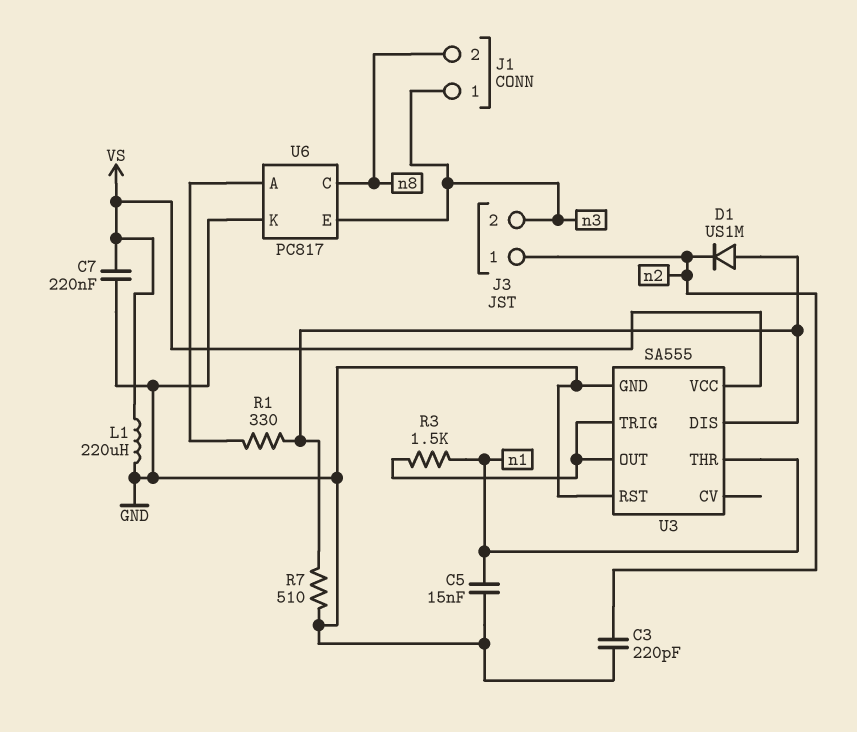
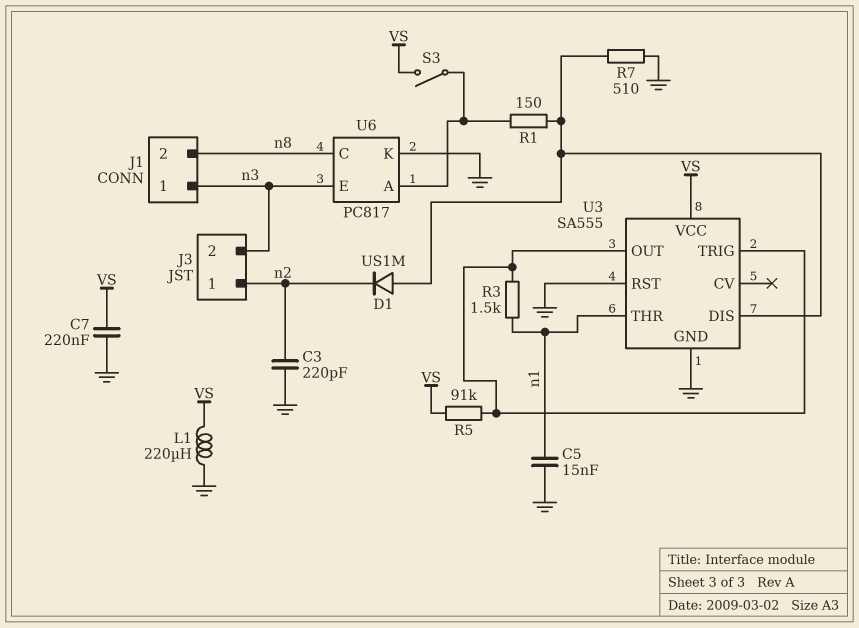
R1: 330 (U3/DIS, U6/A) -> 150 (U3/DIS, U6/A)
R5: none -> 91k (U3/OUT, VS)
S3: none -> switch (U6/A, VS)

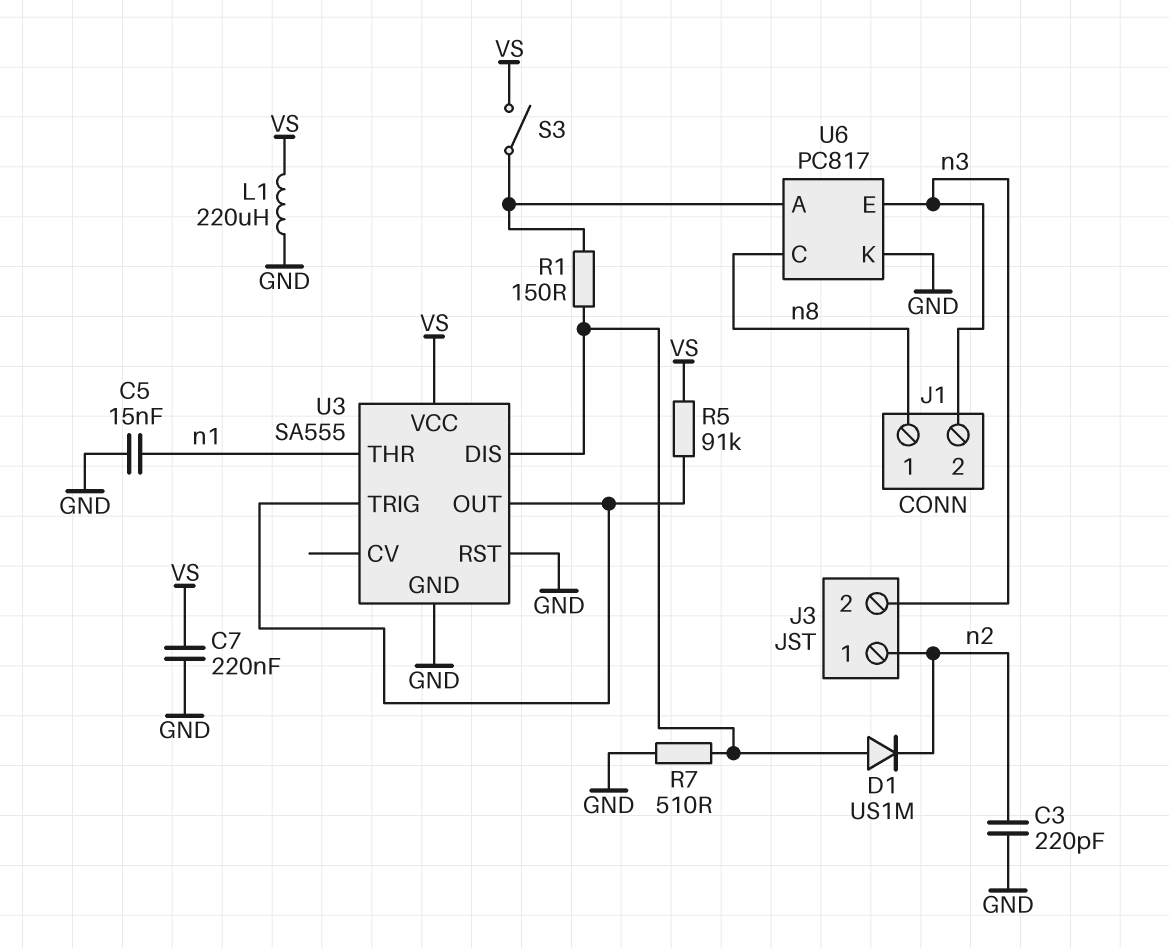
J1 pin 1: n3 -> n8
J1 pin 2: n8 -> n3
R3: 1.5k (U3/OUT, n1) -> none

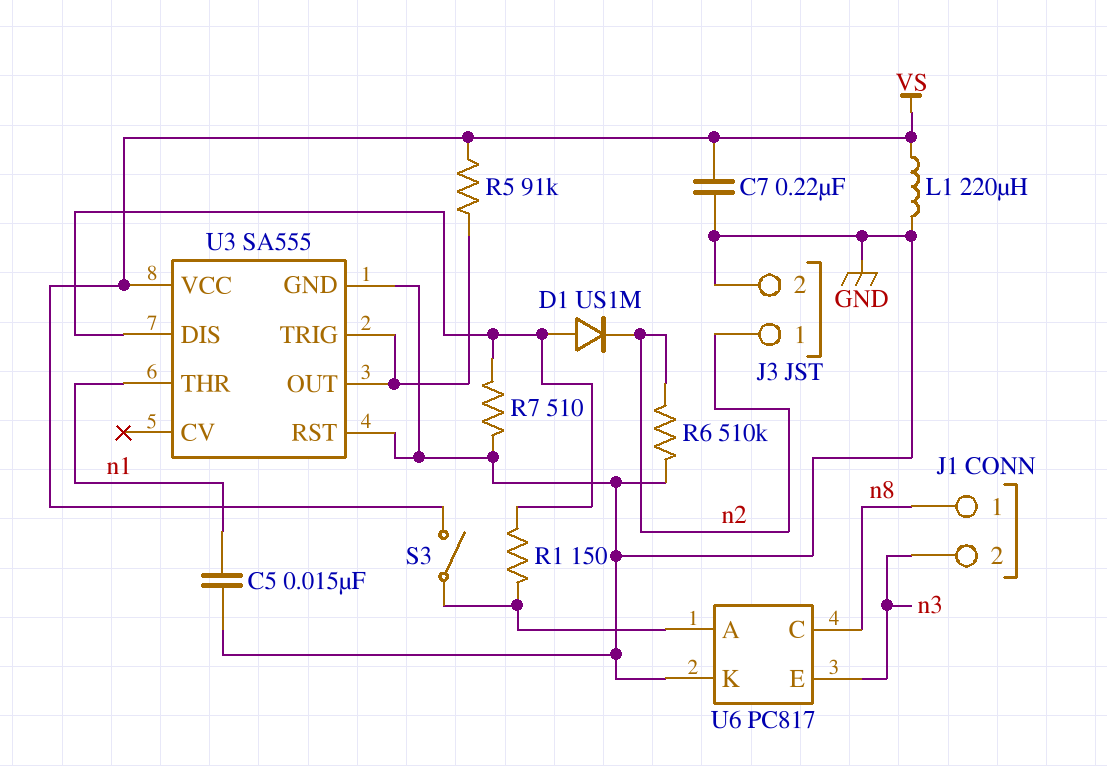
C3: 220pF (GND, n2) -> none
J3 pin 2: n3 -> GND
R6: none -> 510k (GND, n2)

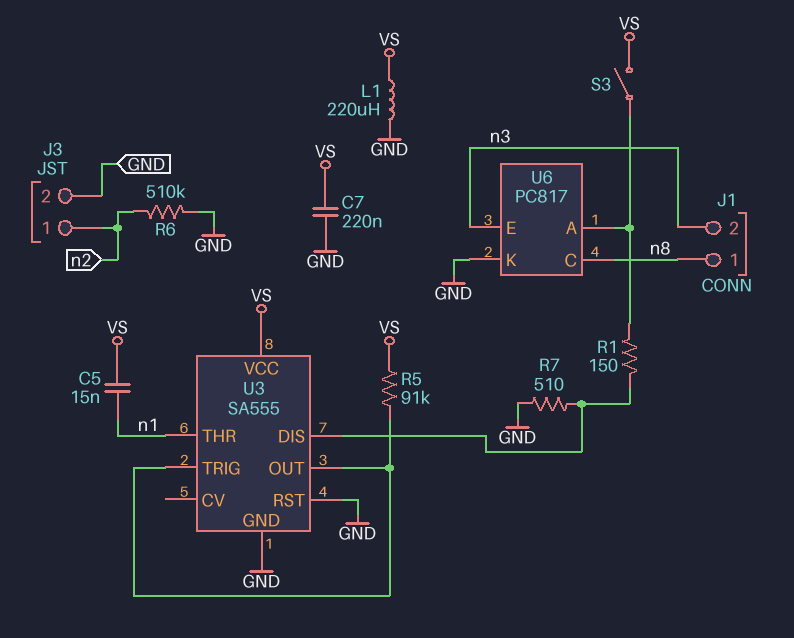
C5: 15nF (GND, n1) -> 15nF (VS, n1)
D1: diode US1M (A U3/DIS, K n2) -> none

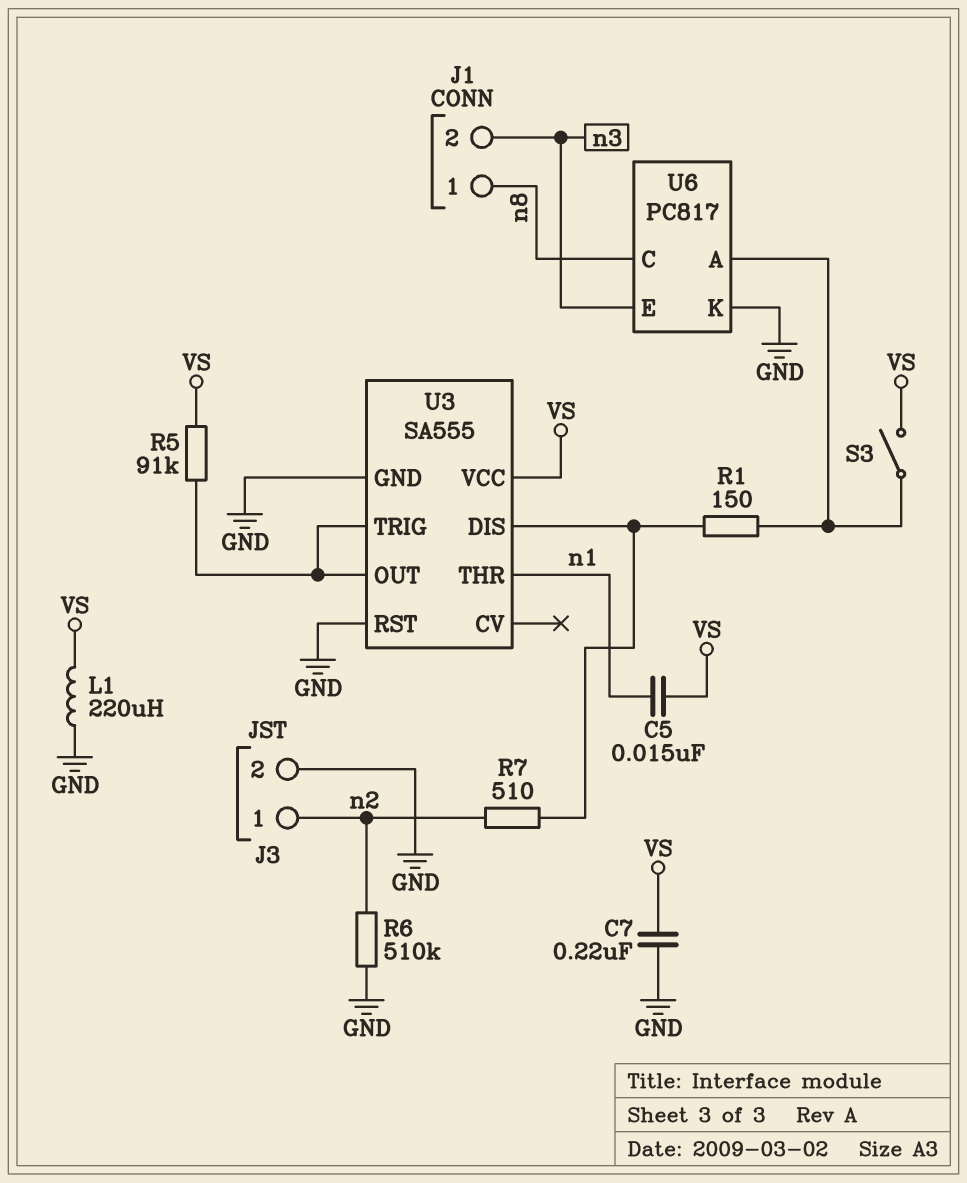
R7: 510 (GND, U3/DIS) -> 510 (U3/DIS, n2)

